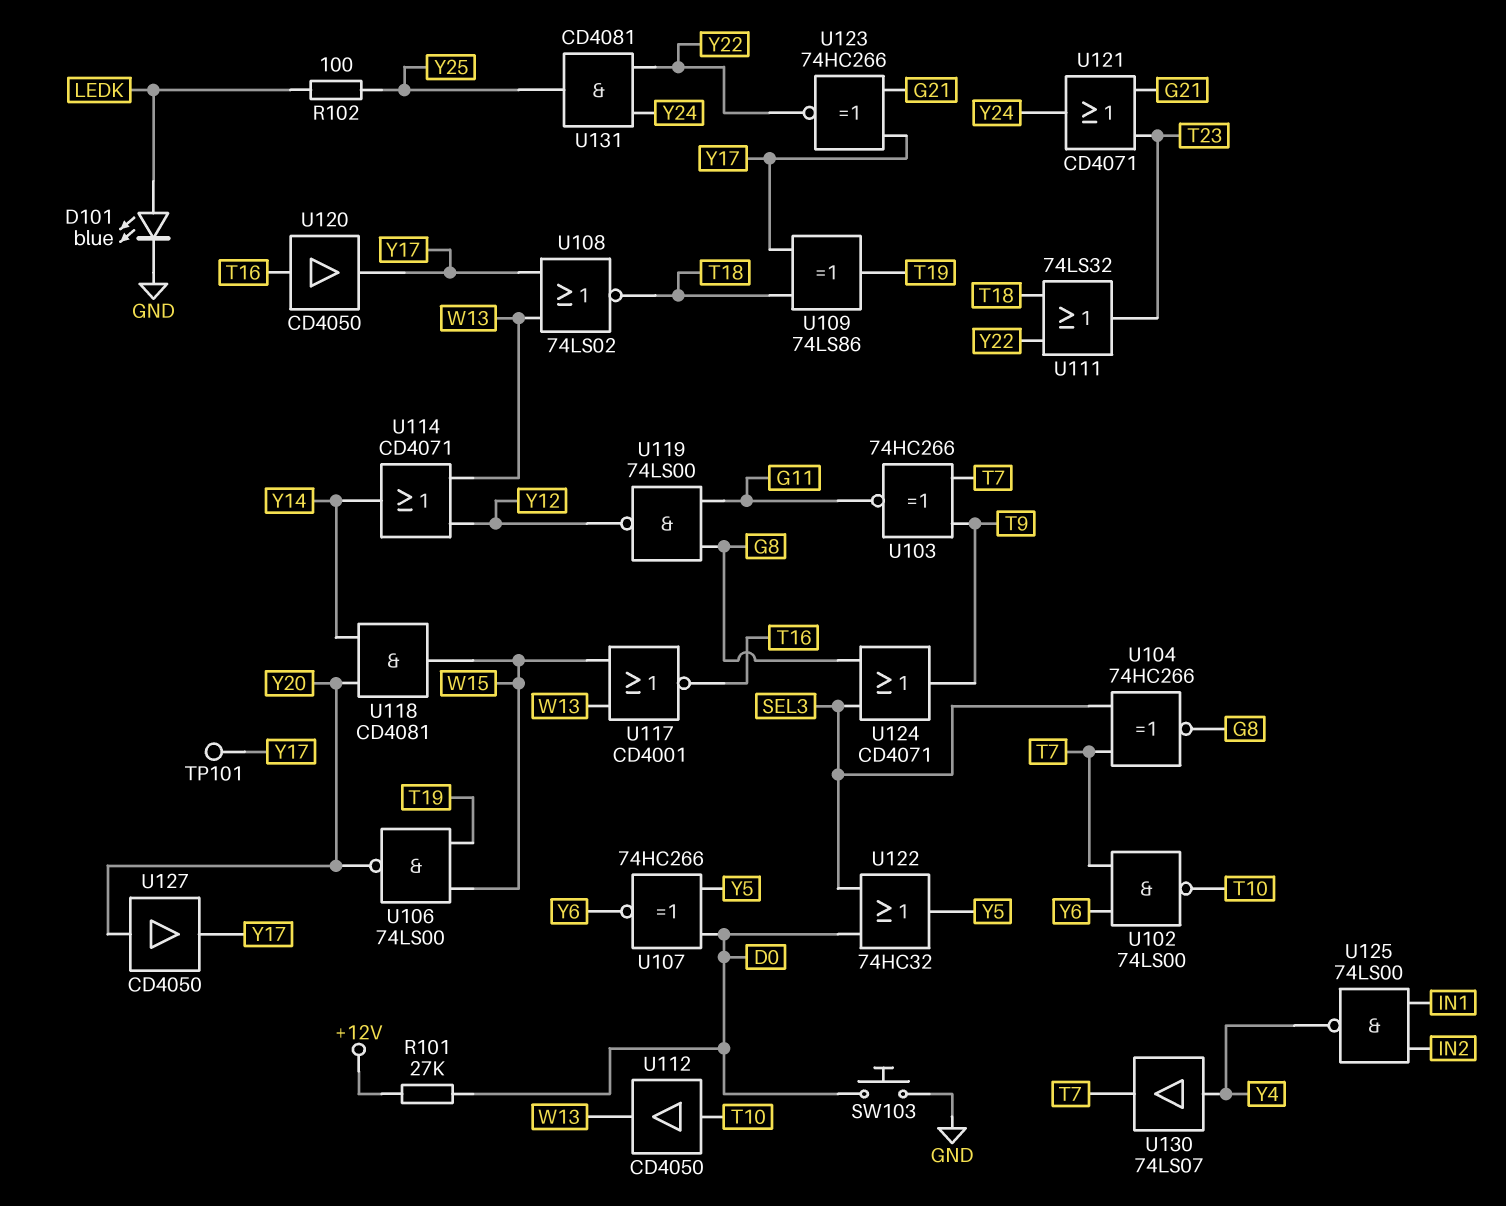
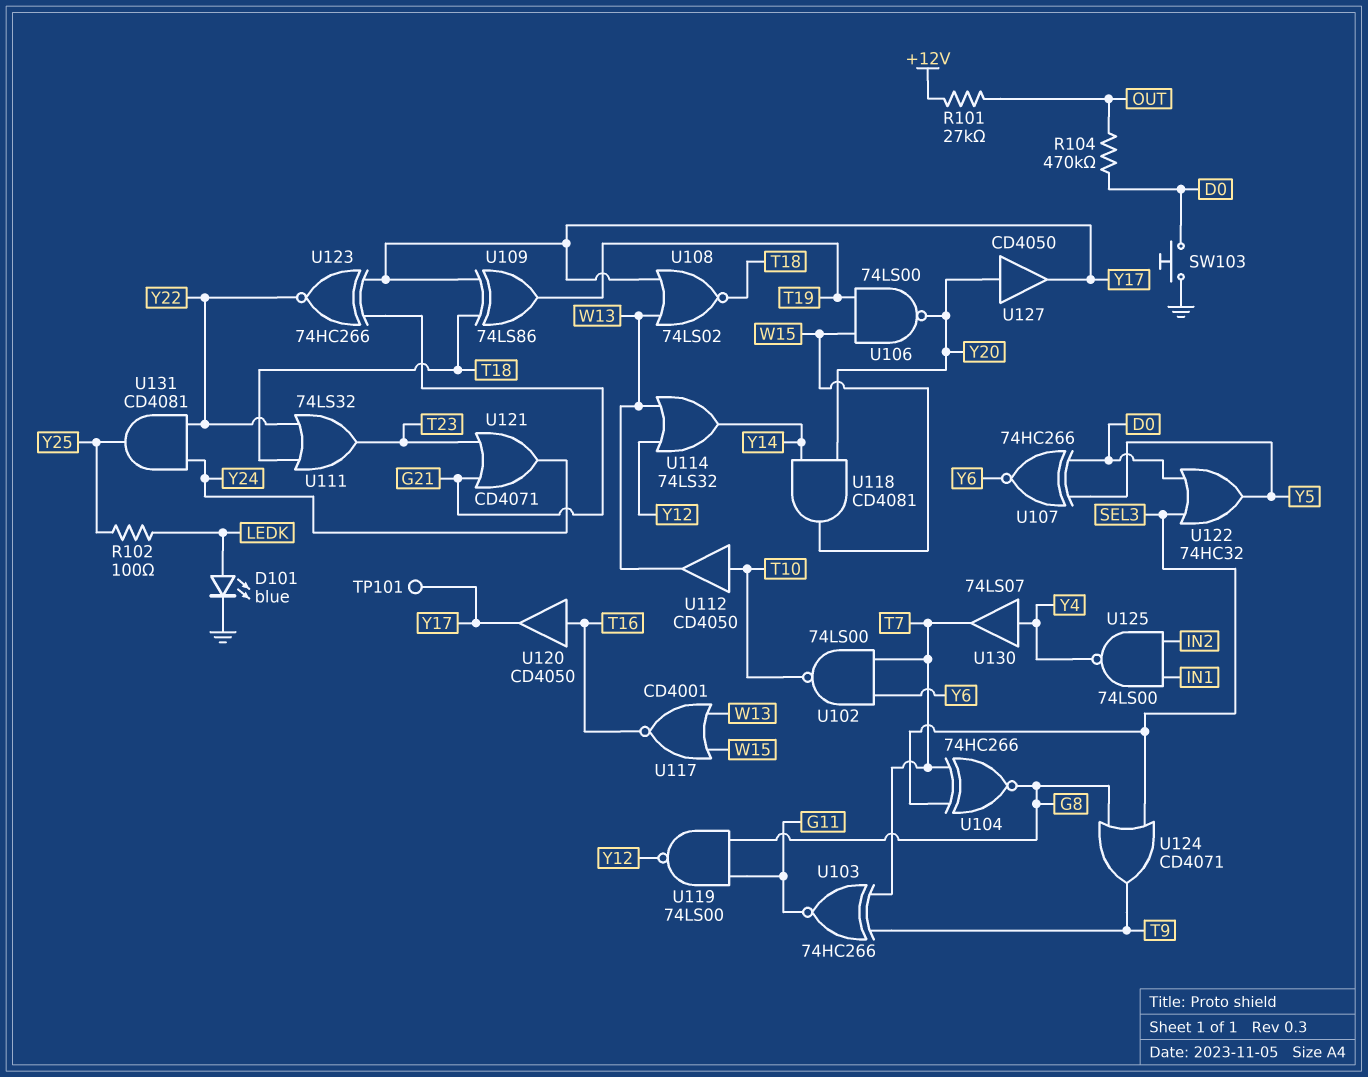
R101: 27k (+12V, D0) -> 27k (+12V, OUT)
R104: none -> 470k (D0, OUT)
U114: OR CD4071 (in W13, in Y12, out Y14) -> OR 74LS32 (in W13, in Y12, out Y14)

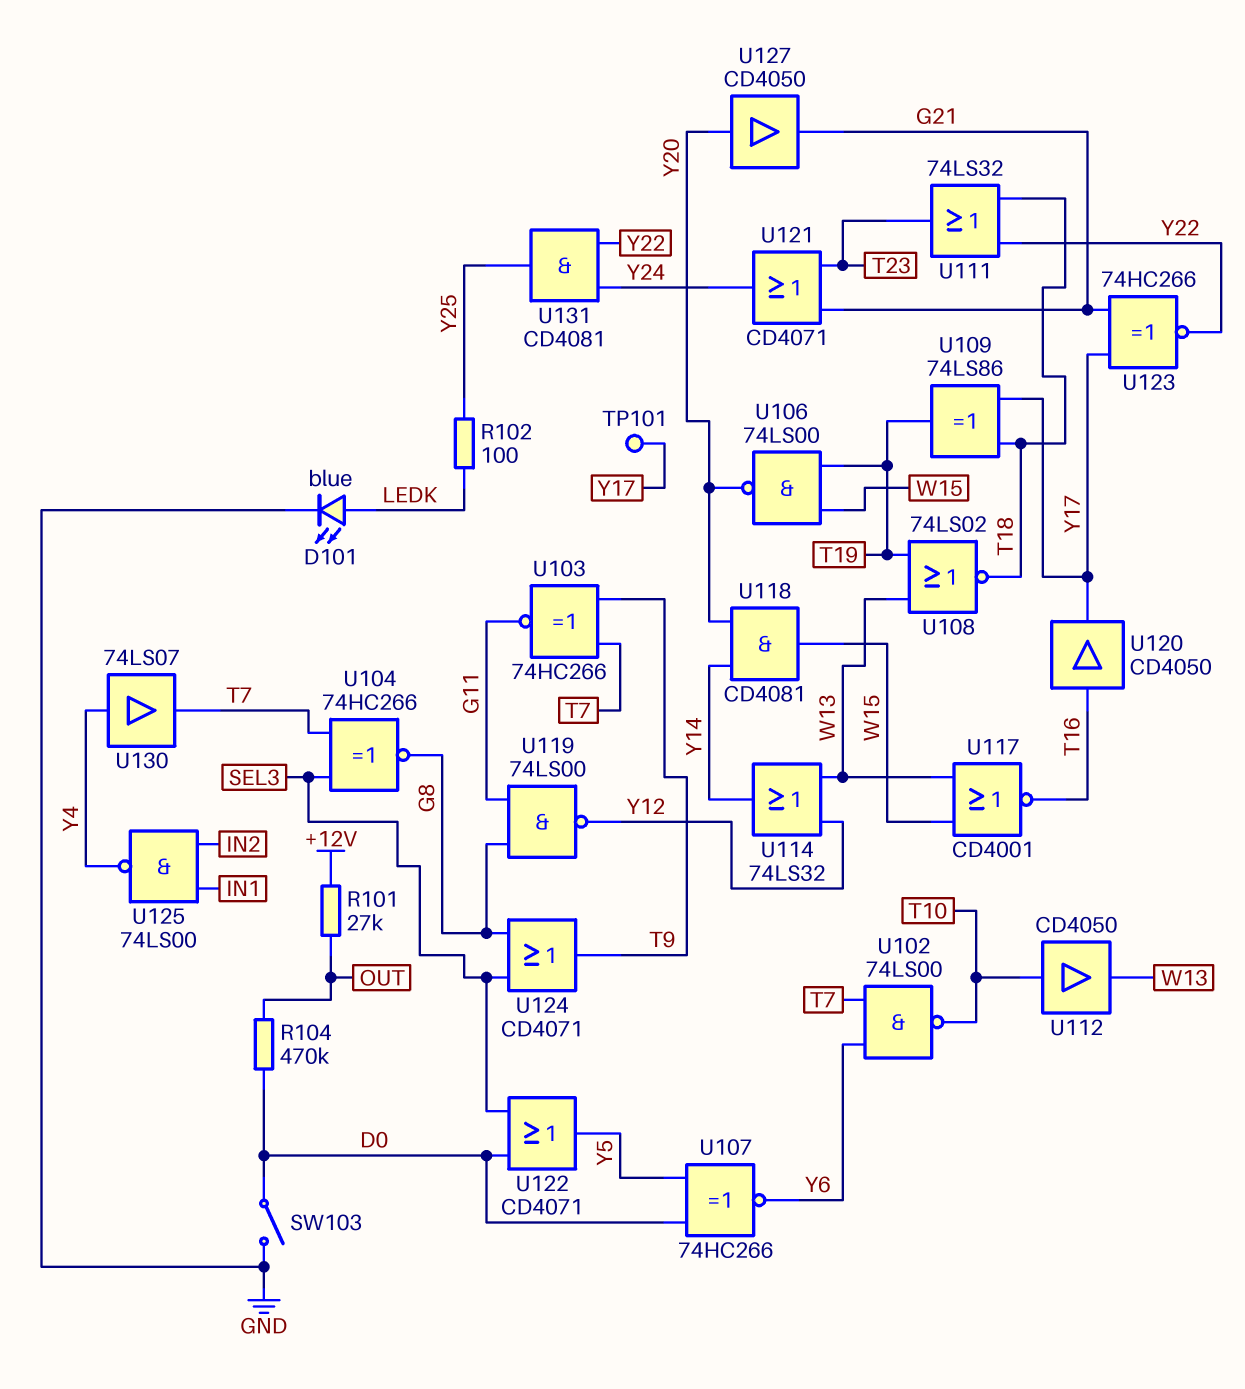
SW103: button (D0, GND) -> switch (D0, GND)
U108: NOR 74LS02 (in W13, in Y17, out T18) -> NOR 74LS02 (in T19, in W13, out T18)
U122: OR 74HC32 (in D0, in SEL3, out Y5) -> OR CD4071 (in D0, in SEL3, out Y5)
U127: buffer CD4050 (in Y20, out Y17) -> buffer CD4050 (in Y20, out G21)

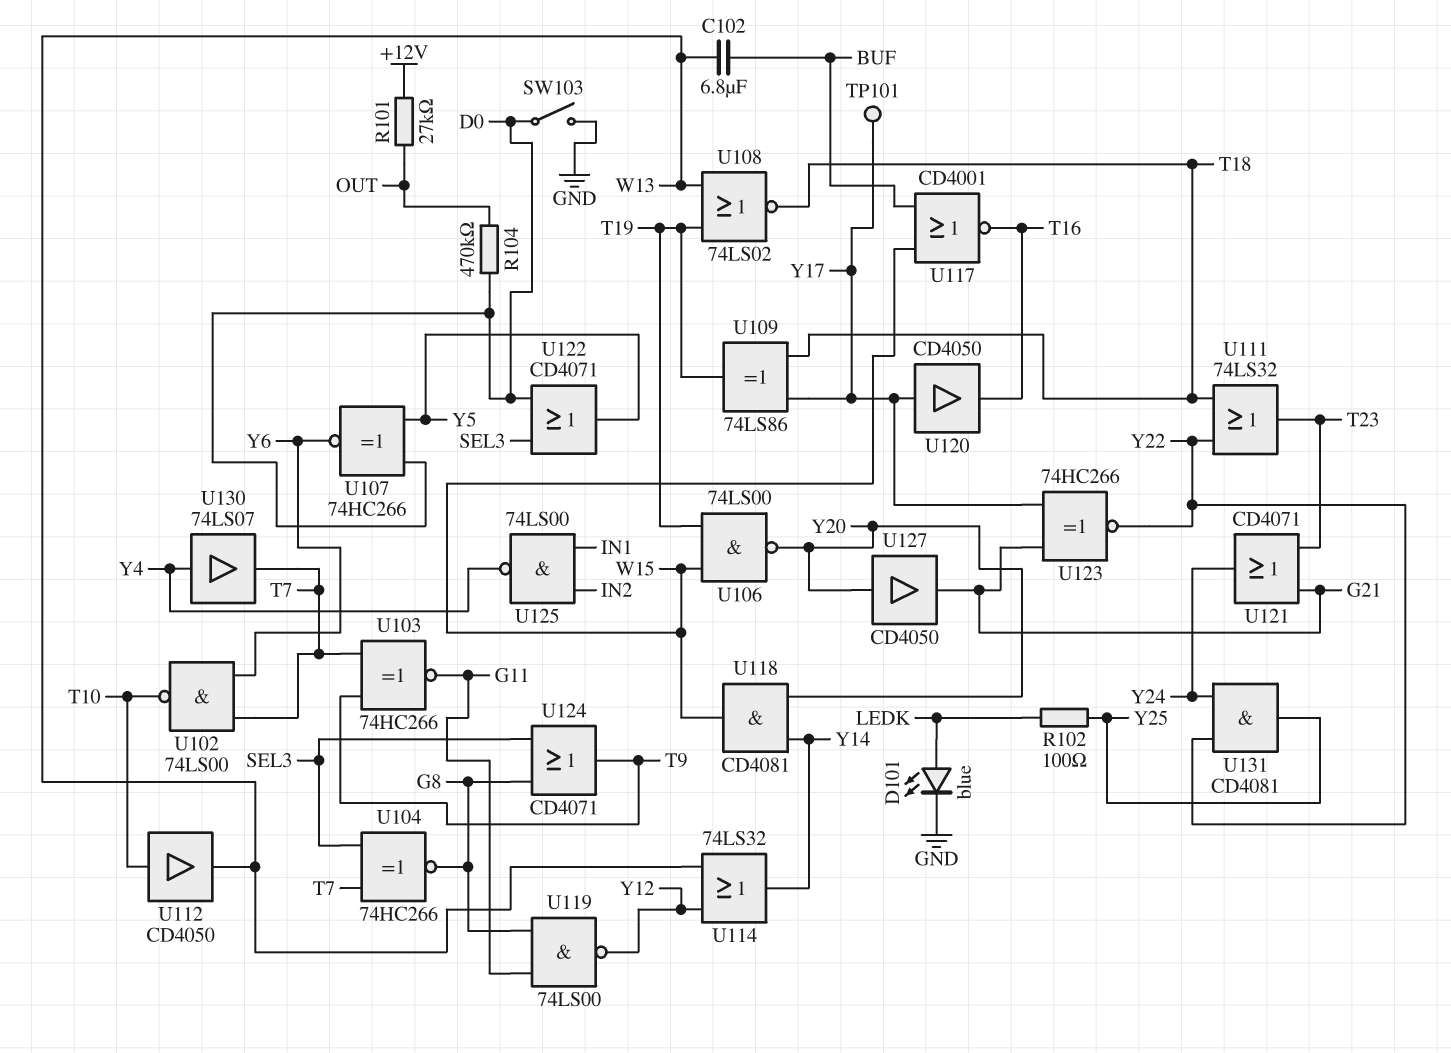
C102: none -> 6.8uF (BUF, W13)
U117: NOR CD4001 (in W13, in W15, out T16) -> NOR CD4001 (in BUF, in W15, out T16)
U120: buffer CD4050 (in T16, out Y17) -> buffer CD4050 (in Y17, out T16)

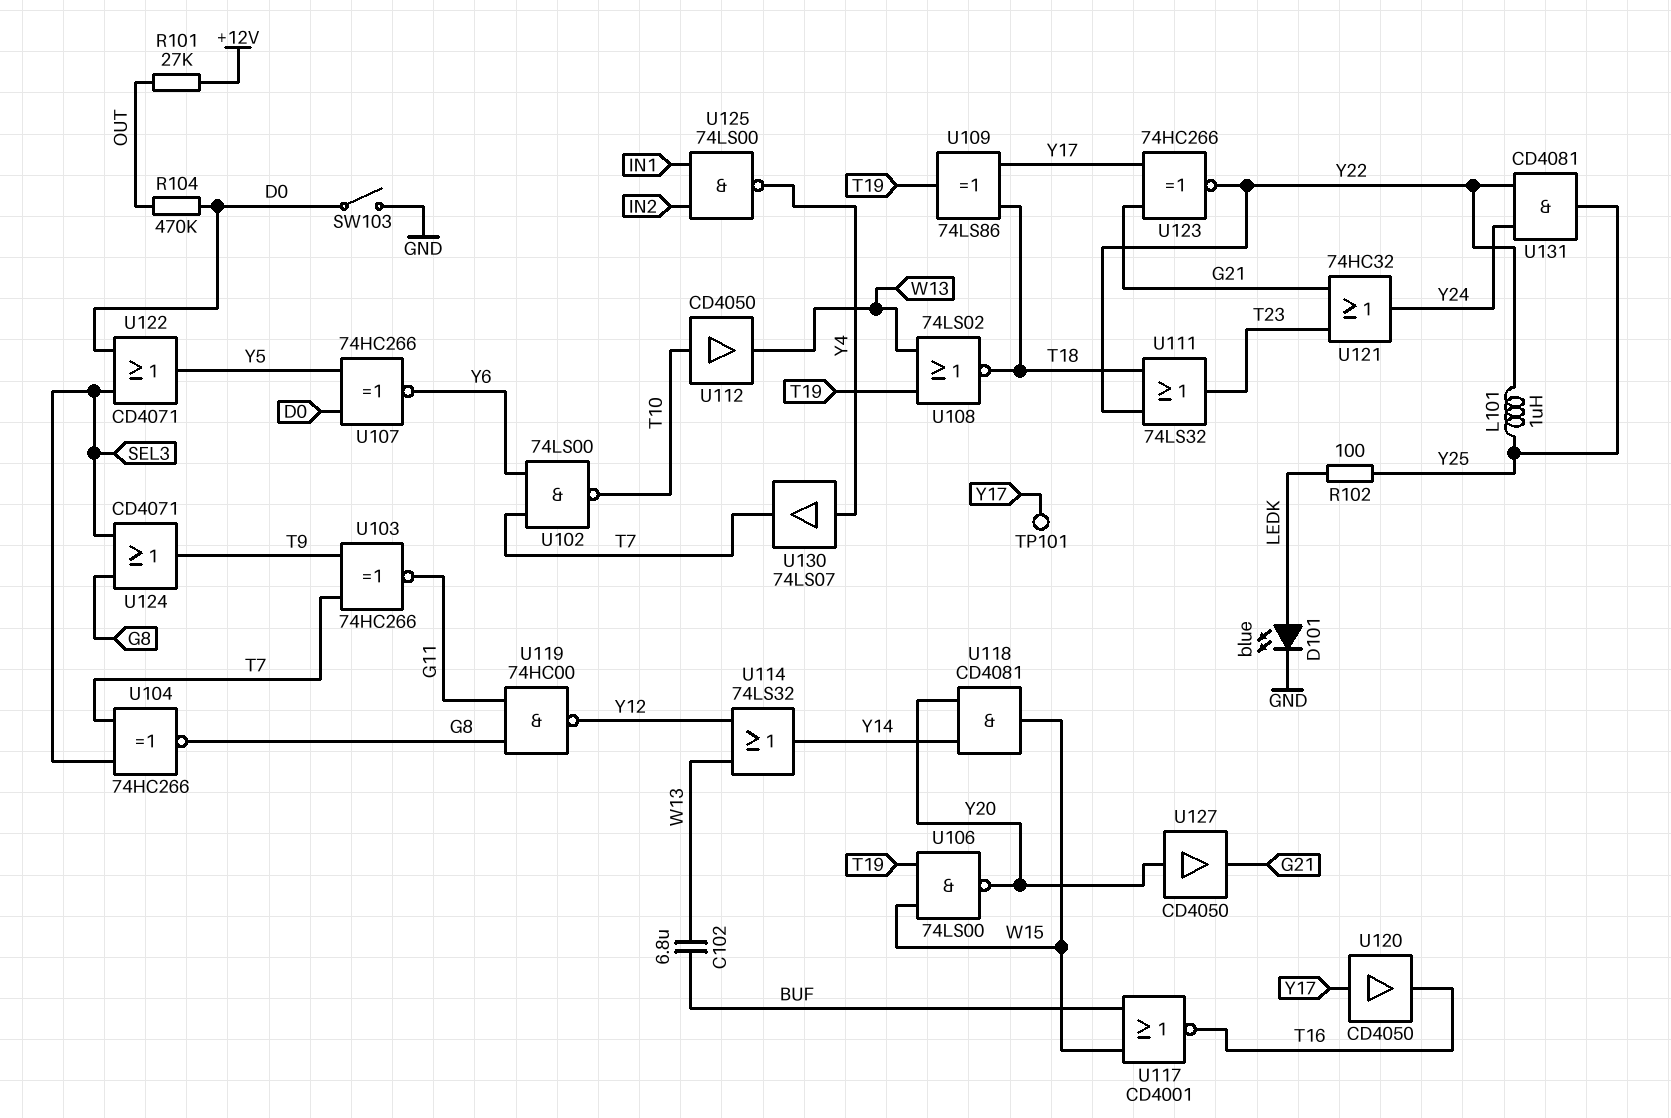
L101: none -> 1uH (Y22, Y25)
U119: NAND 74LS00 (in G8, in G11, out Y12) -> NAND 74HC00 (in G8, in G11, out Y12)
U121: OR CD4071 (in G21, in T23, out Y24) -> OR 74HC32 (in G21, in T23, out Y24)

